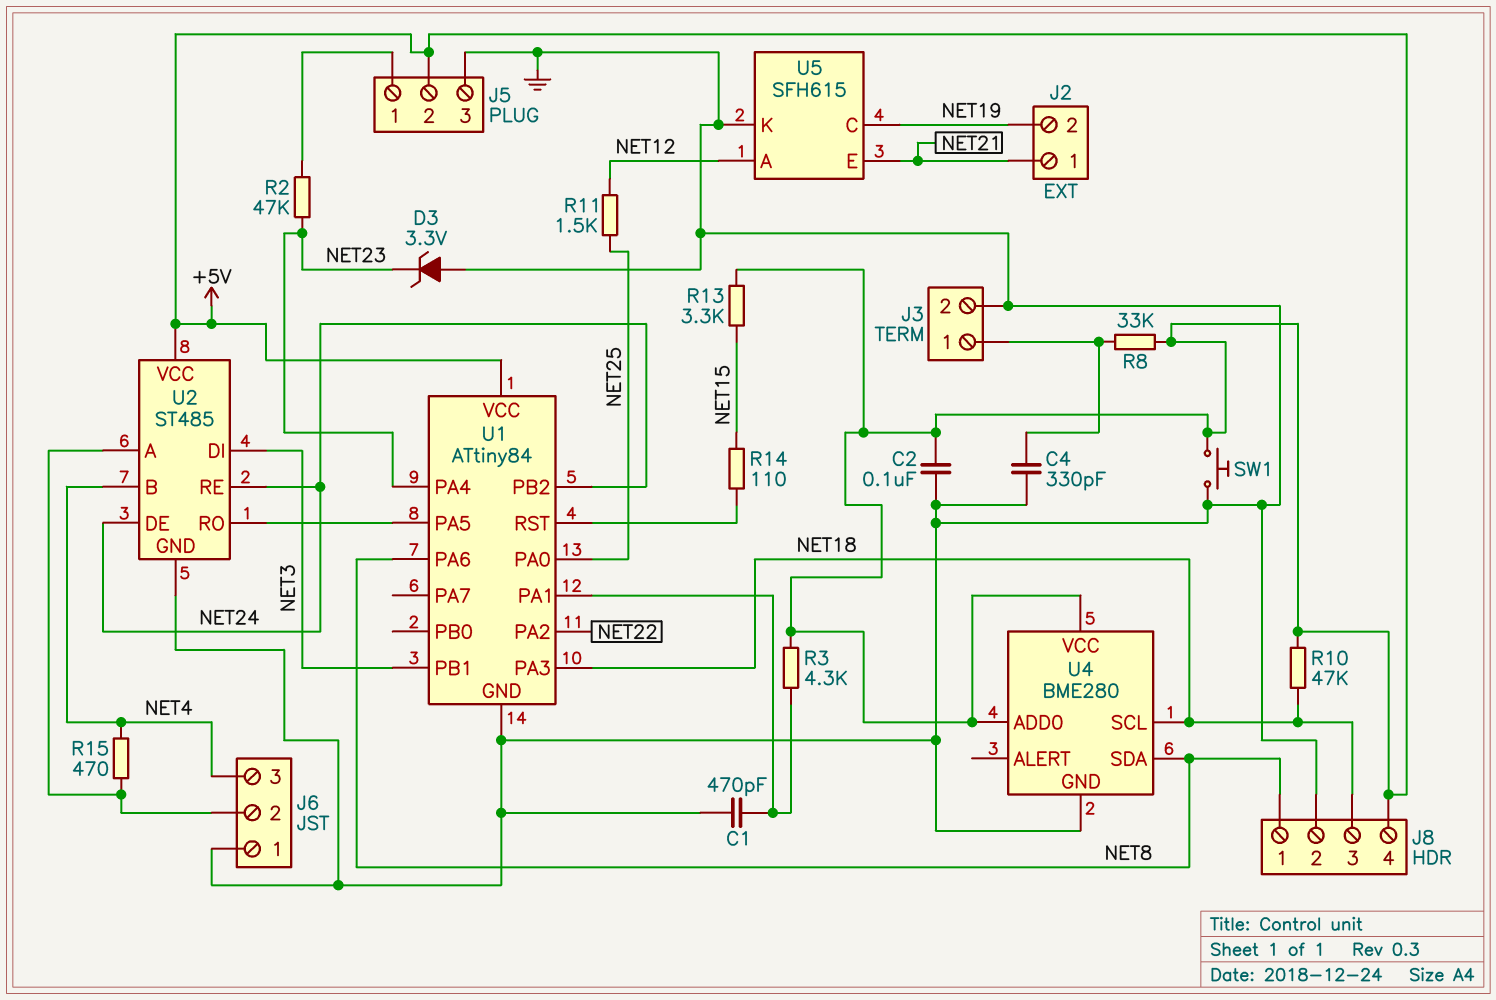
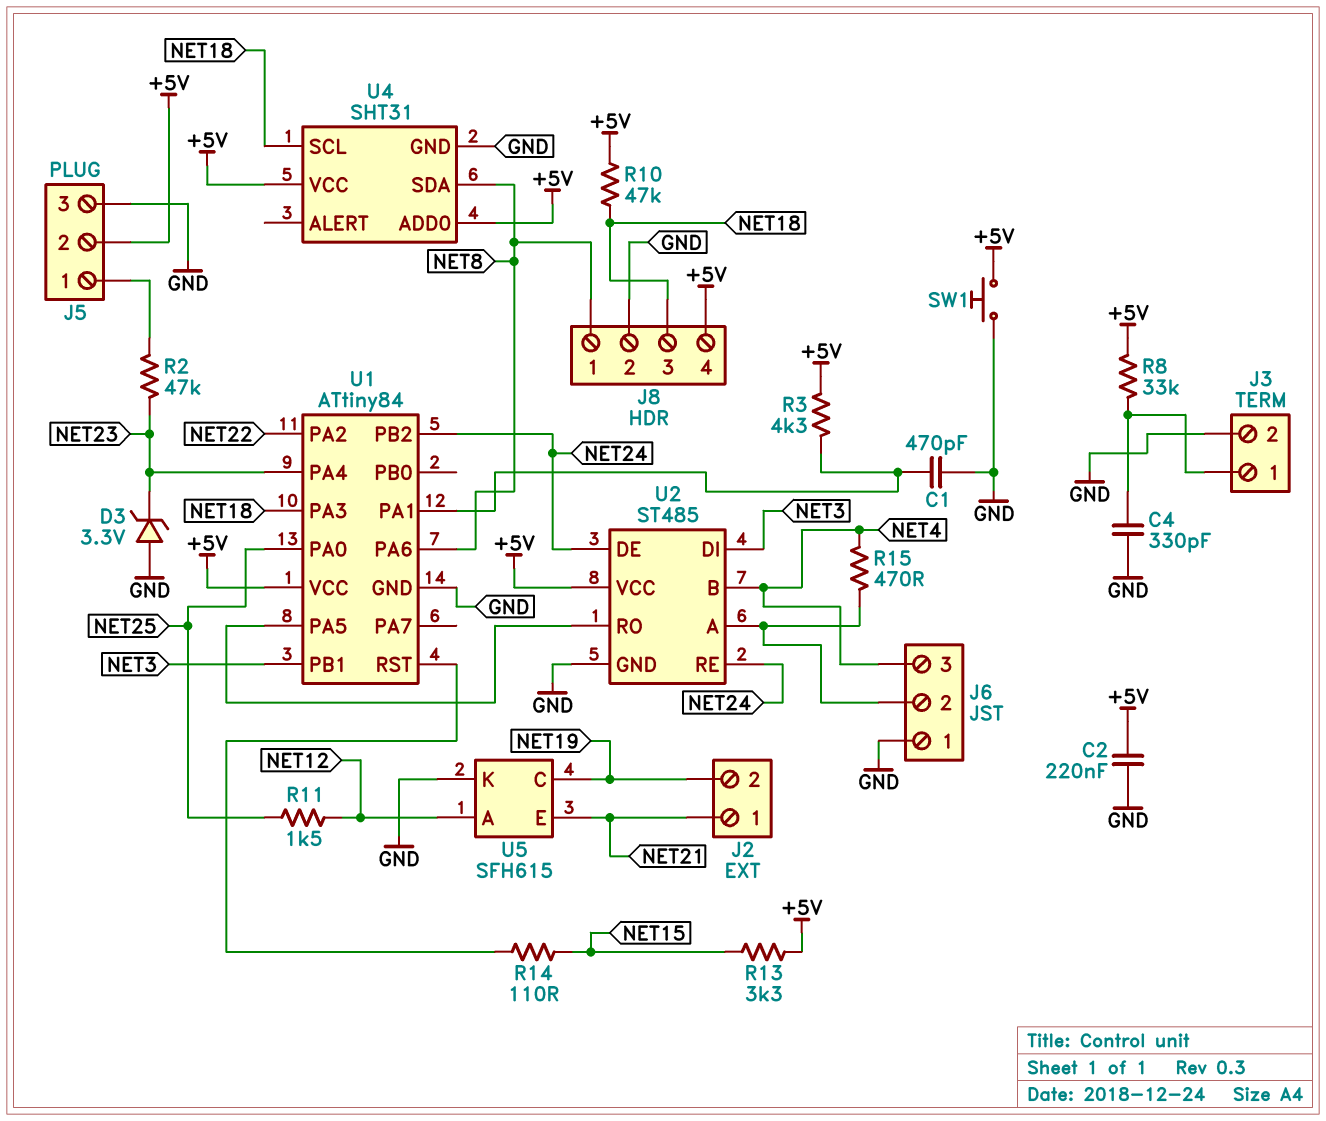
C2: 100nF (+5V, GND) -> 220nF (+5V, GND)
U4: BME280 -> SHT31

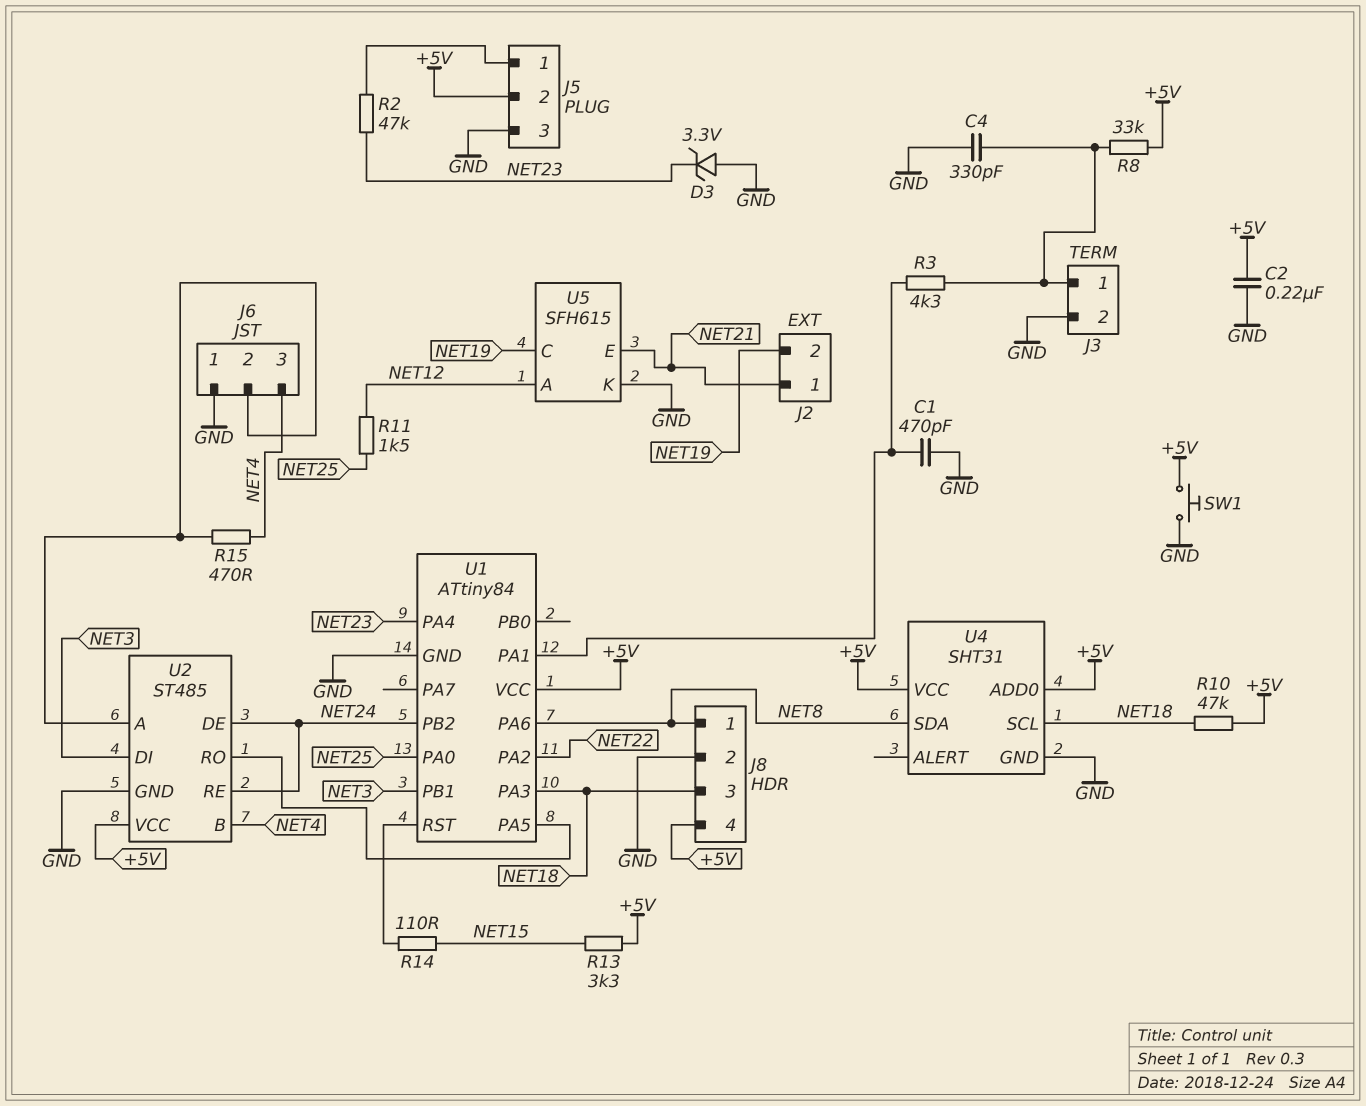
R3: 4.3k (+5V, U1/PA1) -> 4.3k (J3/1, U1/PA1)

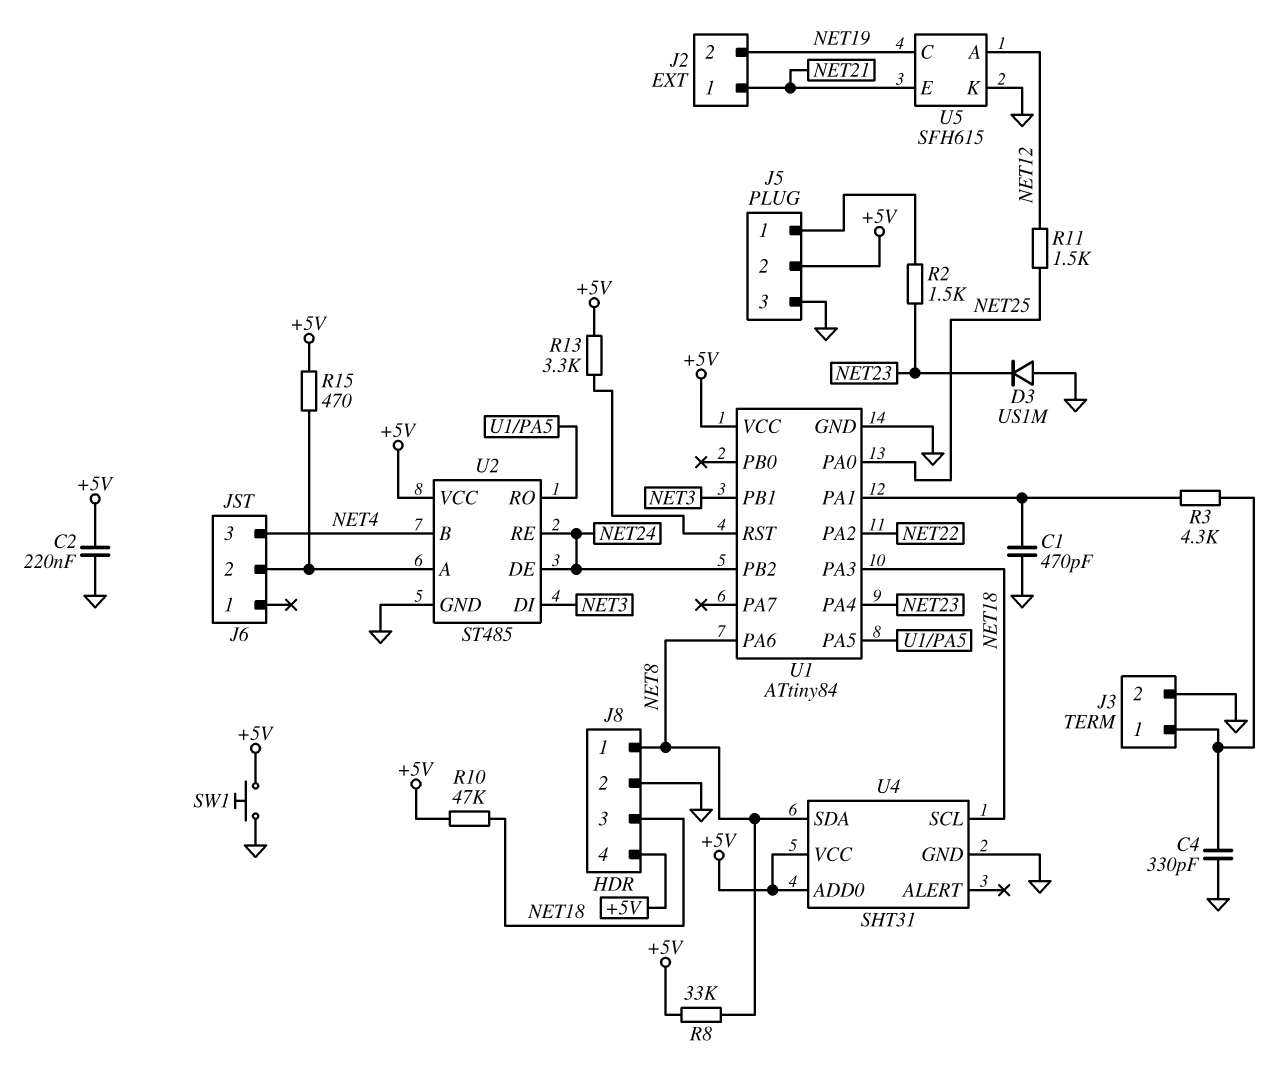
D3: zener 3.3V (A GND, K NET23) -> diode US1M (A GND, K NET23)
J6 pin 1: GND -> none
R2: 47k (J5/1, NET23) -> 1.5k (J5/1, NET23)
R8: 33k (+5V, J3/1) -> 33k (+5V, NET8)
R13: 3.3k (+5V, NET15) -> 3.3k (+5V, U1/RST)
R14: 110 (NET15, U1/RST) -> none
R15: 470 (J6/2, NET4) -> 470 (+5V, J6/2)

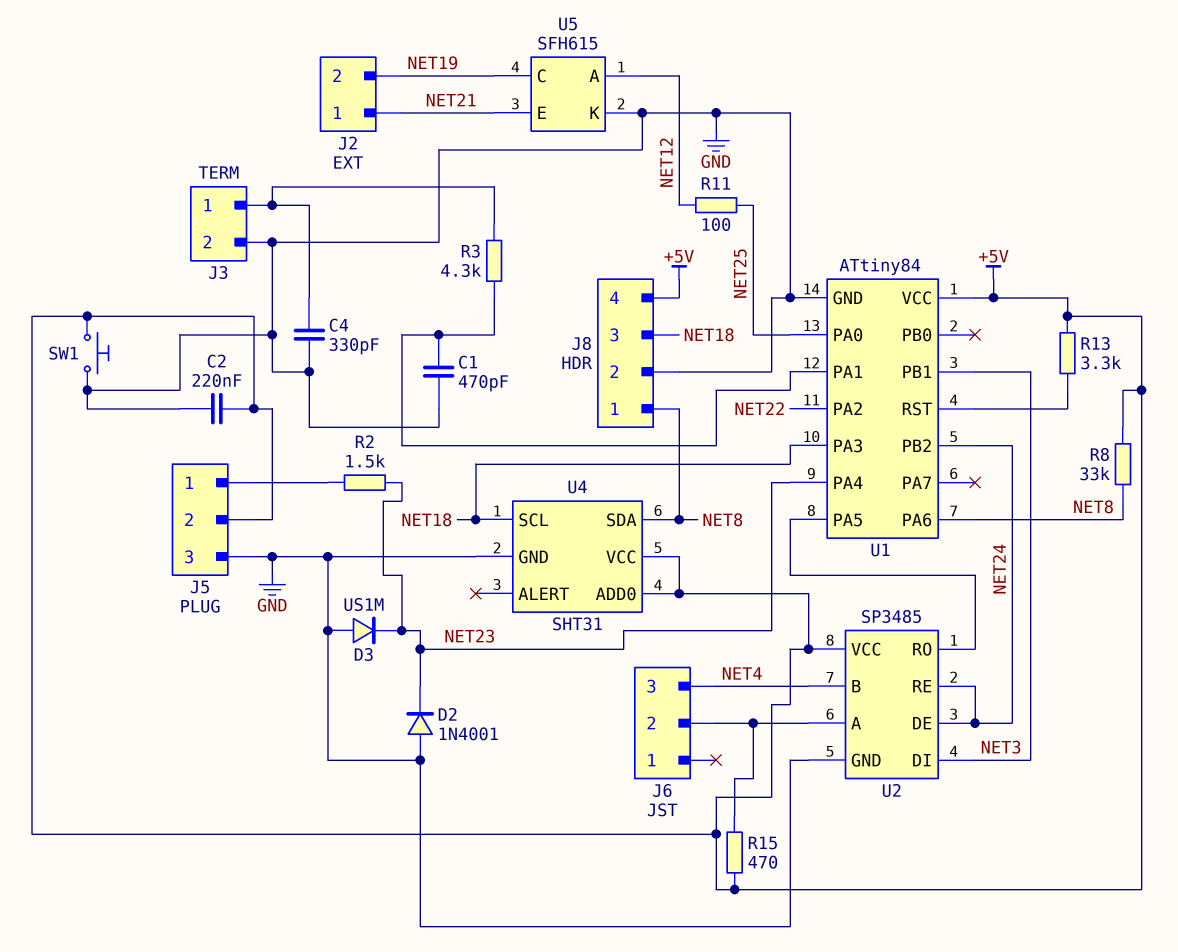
D2: none -> diode 1N4001 (A GND, K NET23)
R10: 47k (+5V, NET18) -> none
R11: 1.5k (NET12, NET25) -> 100 (NET12, NET25)
U2: ST485 -> SP3485

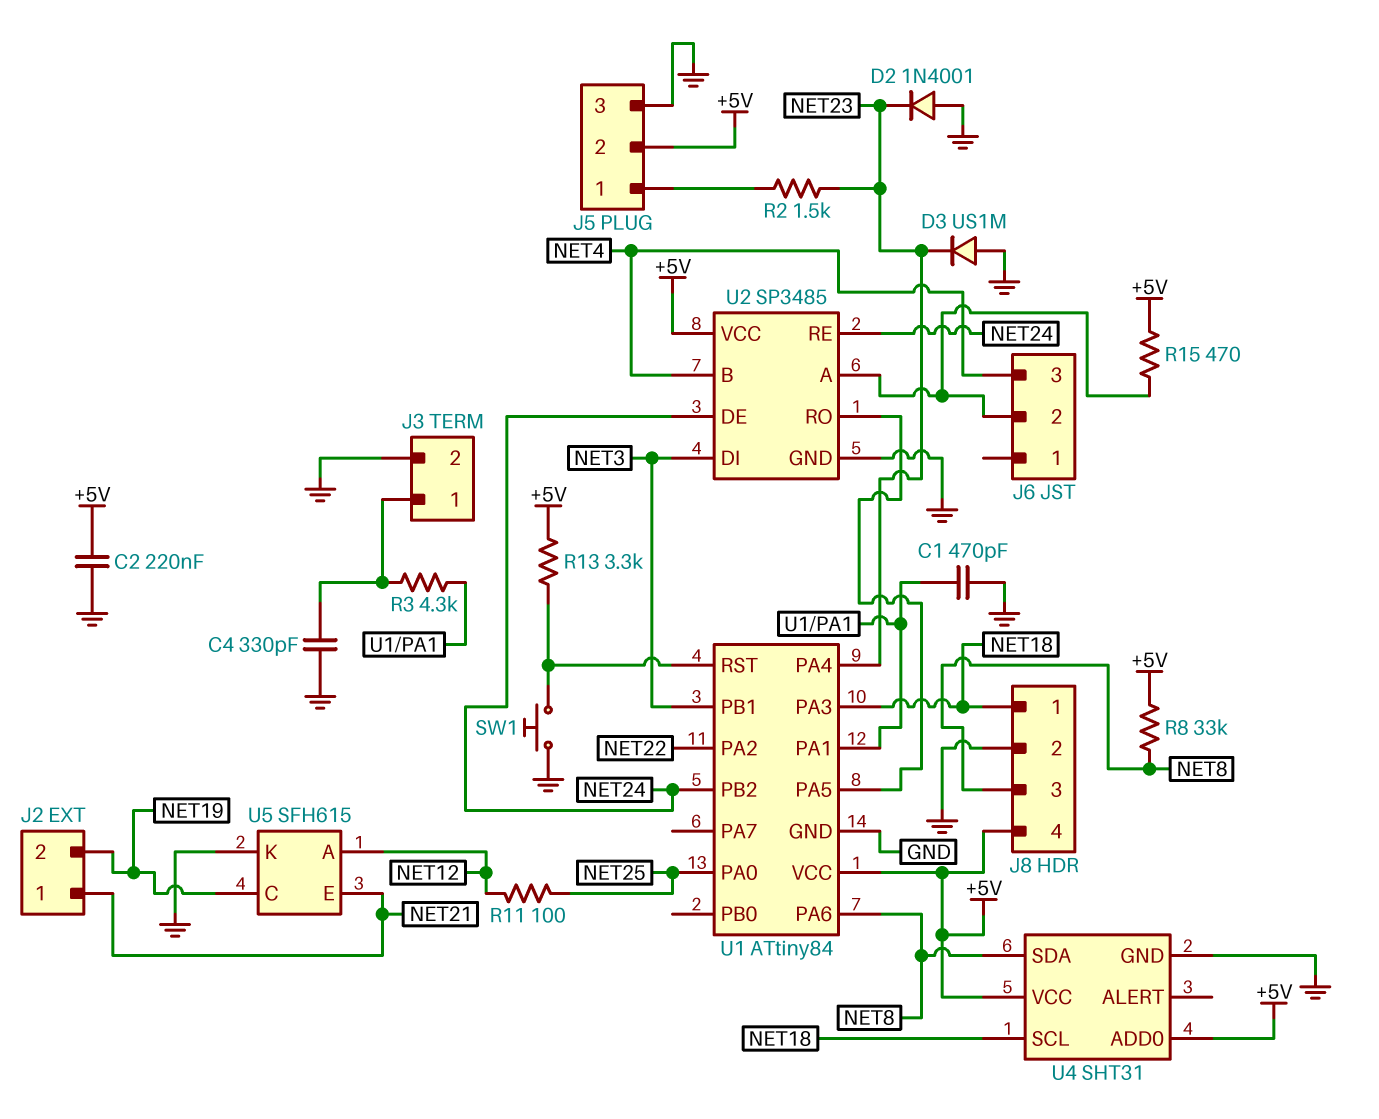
J8 pin 1: NET8 -> NET18
J8 pin 3: NET18 -> NET8
SW1: button (+5V, GND) -> button (GND, U1/RST)

